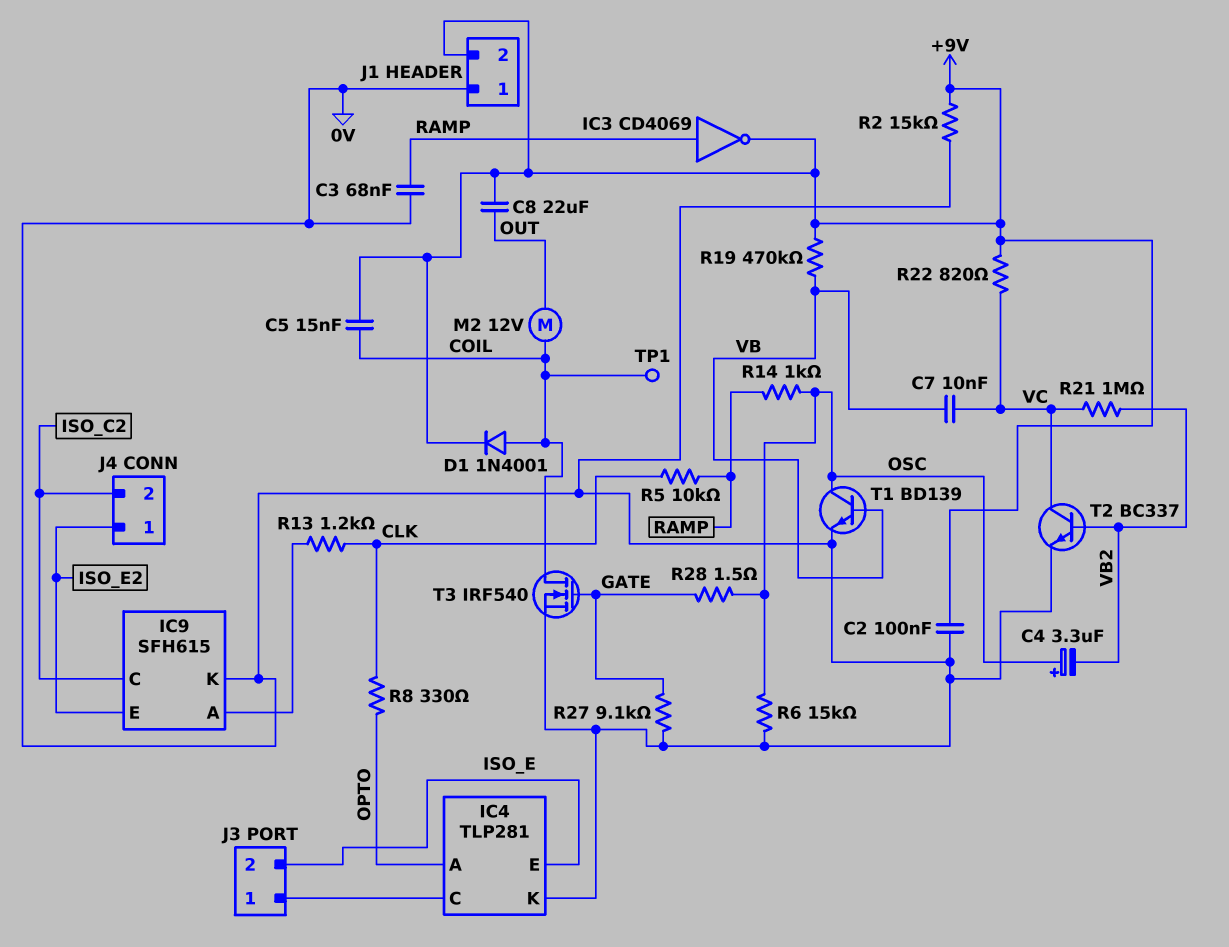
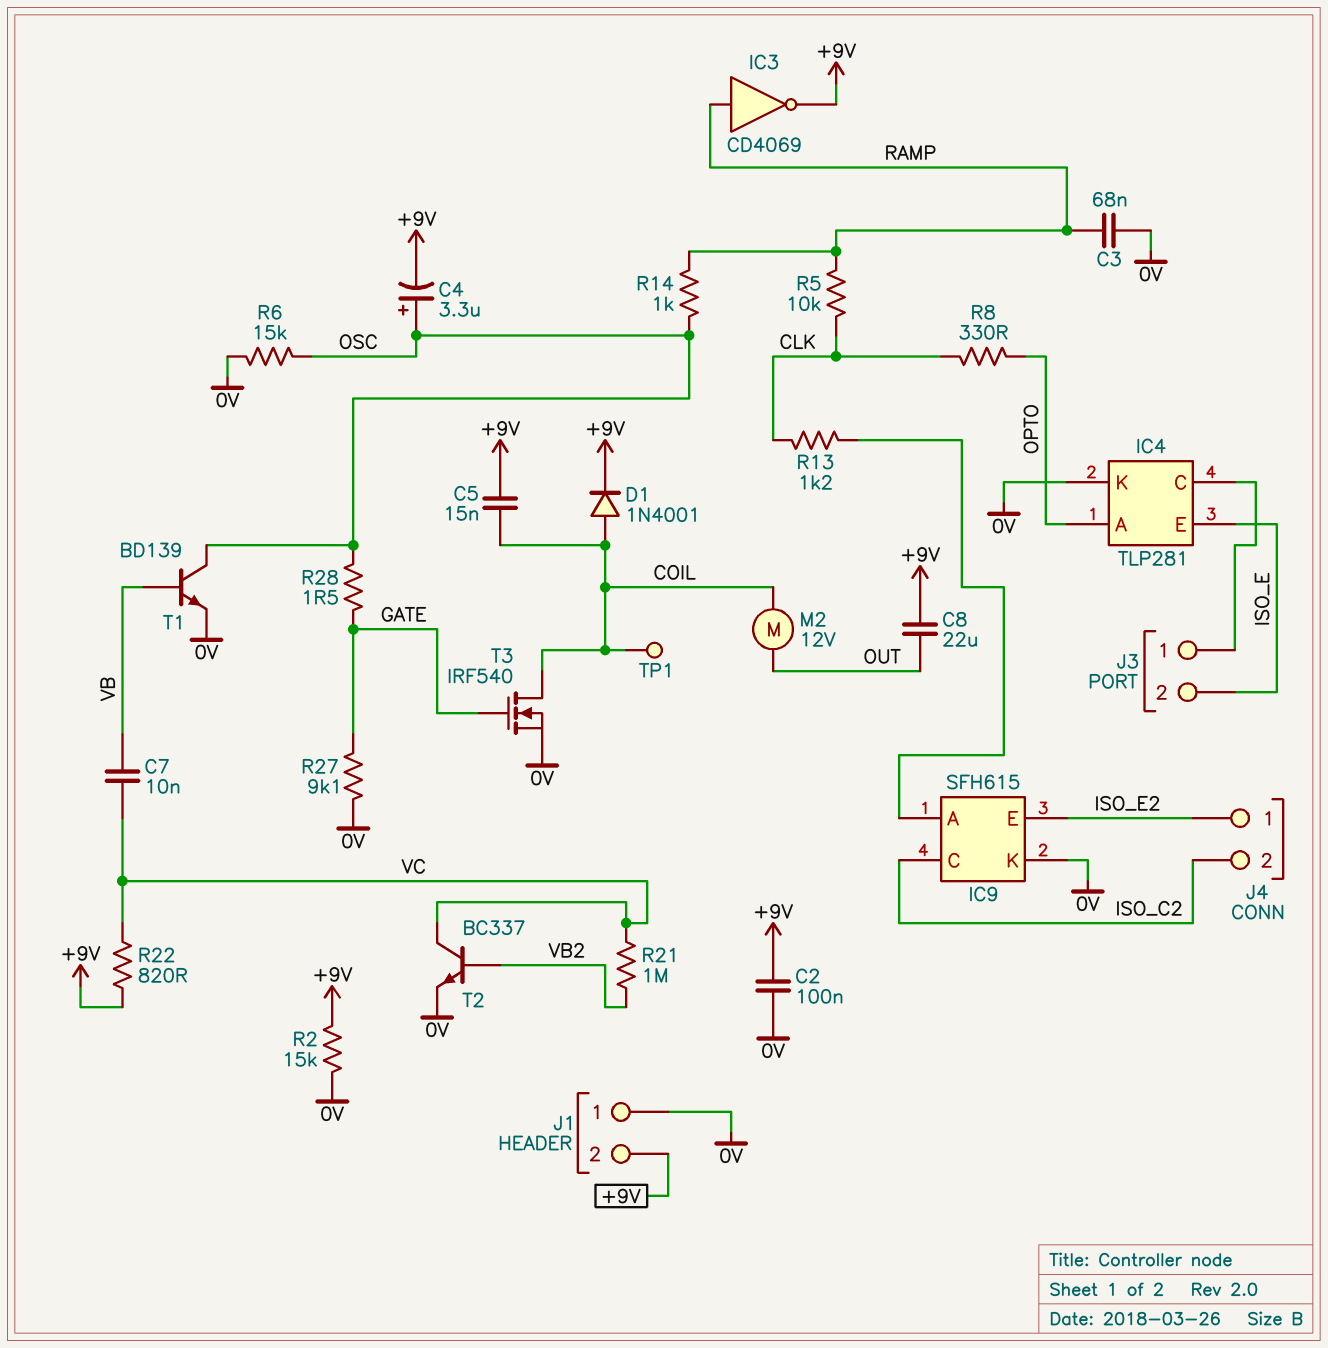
C4: 3.3uF (plus OSC, minus VB2) -> 3.3uF (plus OSC, minus +9V)
R19: 470k (+9V, VB) -> none

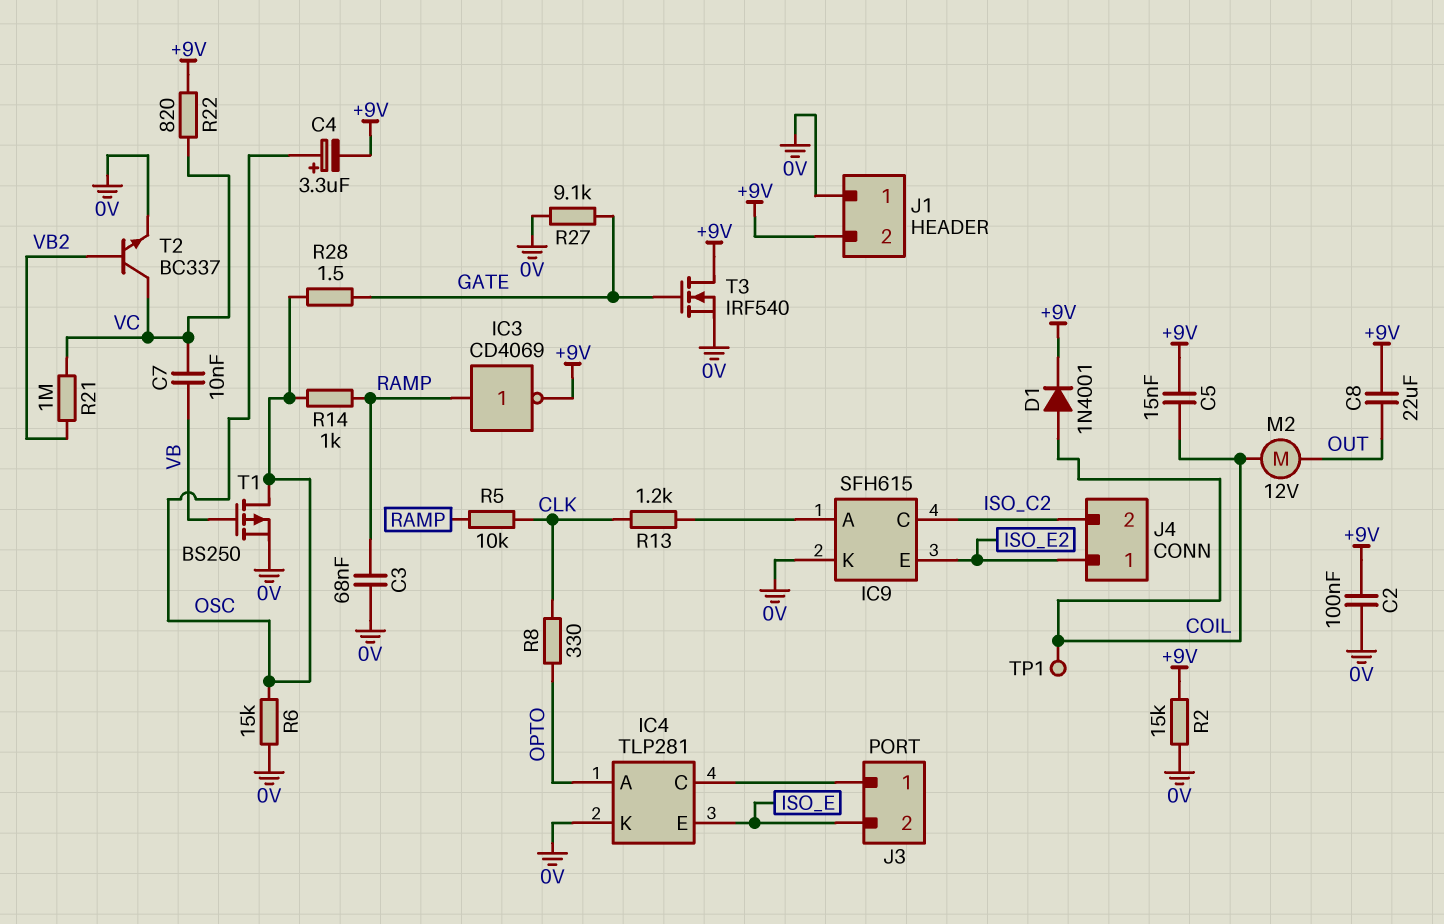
T1: NPN BD139 (B VB, C OSC, E 0V) -> PMOS BS250 (G VB, D OSC, S 0V)
T3: NMOS IRF540 (G GATE, D COIL, S 0V) -> NMOS IRF540 (G GATE, D +9V, S 0V)

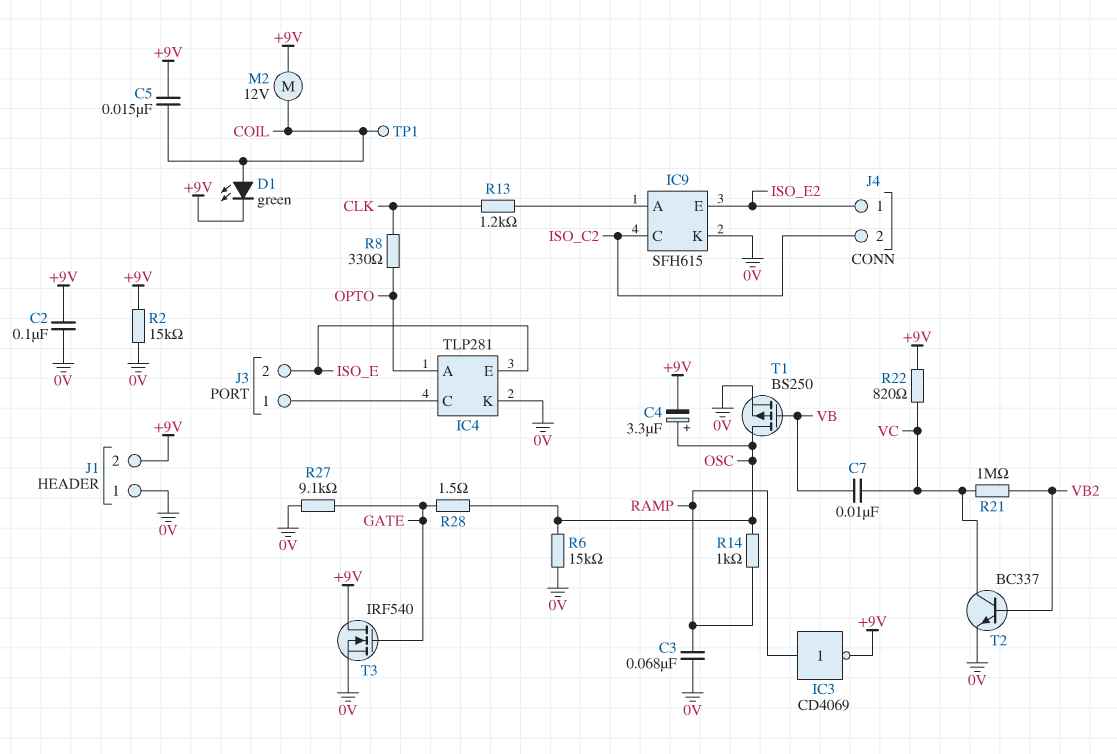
C8: 22uF (+9V, OUT) -> none
D1: diode 1N4001 (A COIL, K +9V) -> LED green (A COIL, K +9V)
M2: motor 12V (COIL, OUT) -> motor 12V (+9V, COIL)
R5: 10k (CLK, RAMP) -> none

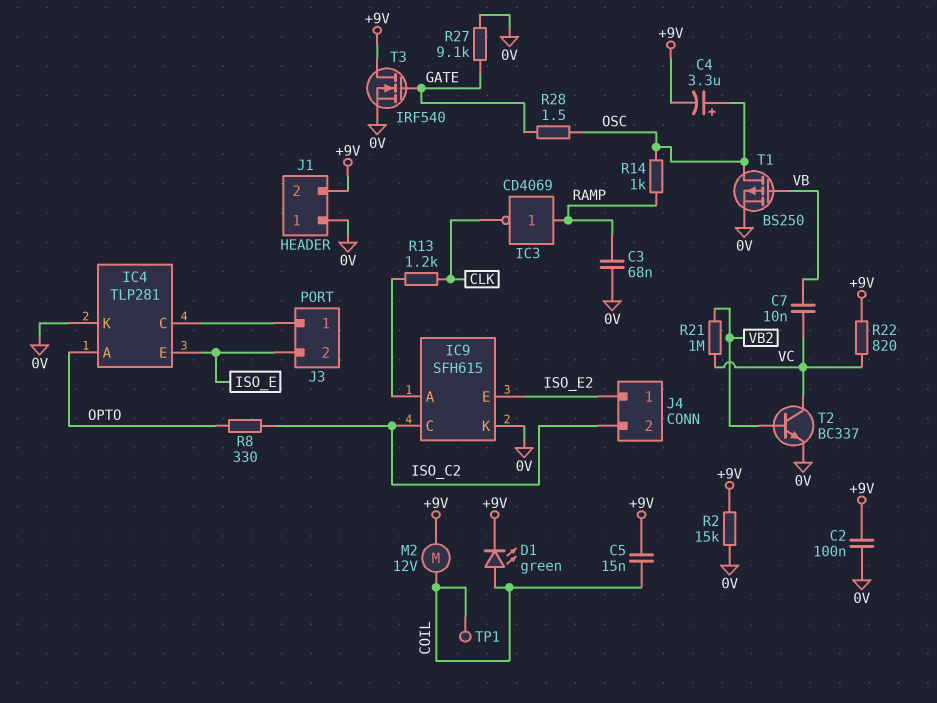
IC3: NOT CD4069 (in RAMP, out +9V) -> NOT CD4069 (in RAMP, out CLK)
R6: 15k (0V, OSC) -> none
R8: 330 (CLK, OPTO) -> 330 (ISO_C2, OPTO)

